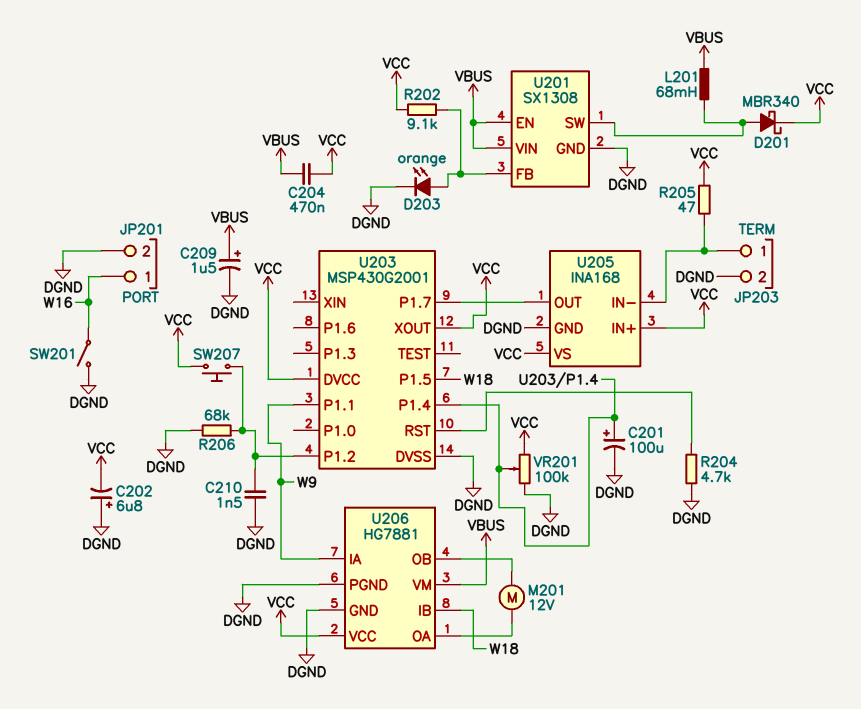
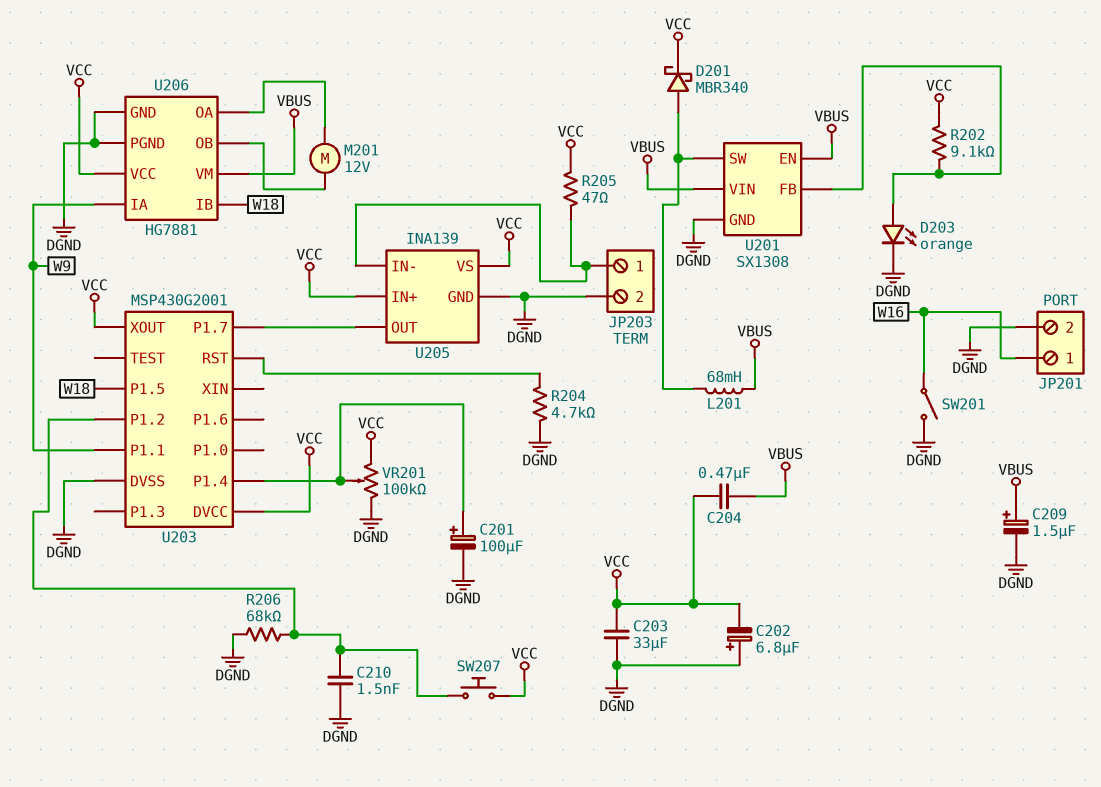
C203: none -> 33uF (DGND, VCC)
U205: INA168 -> INA139

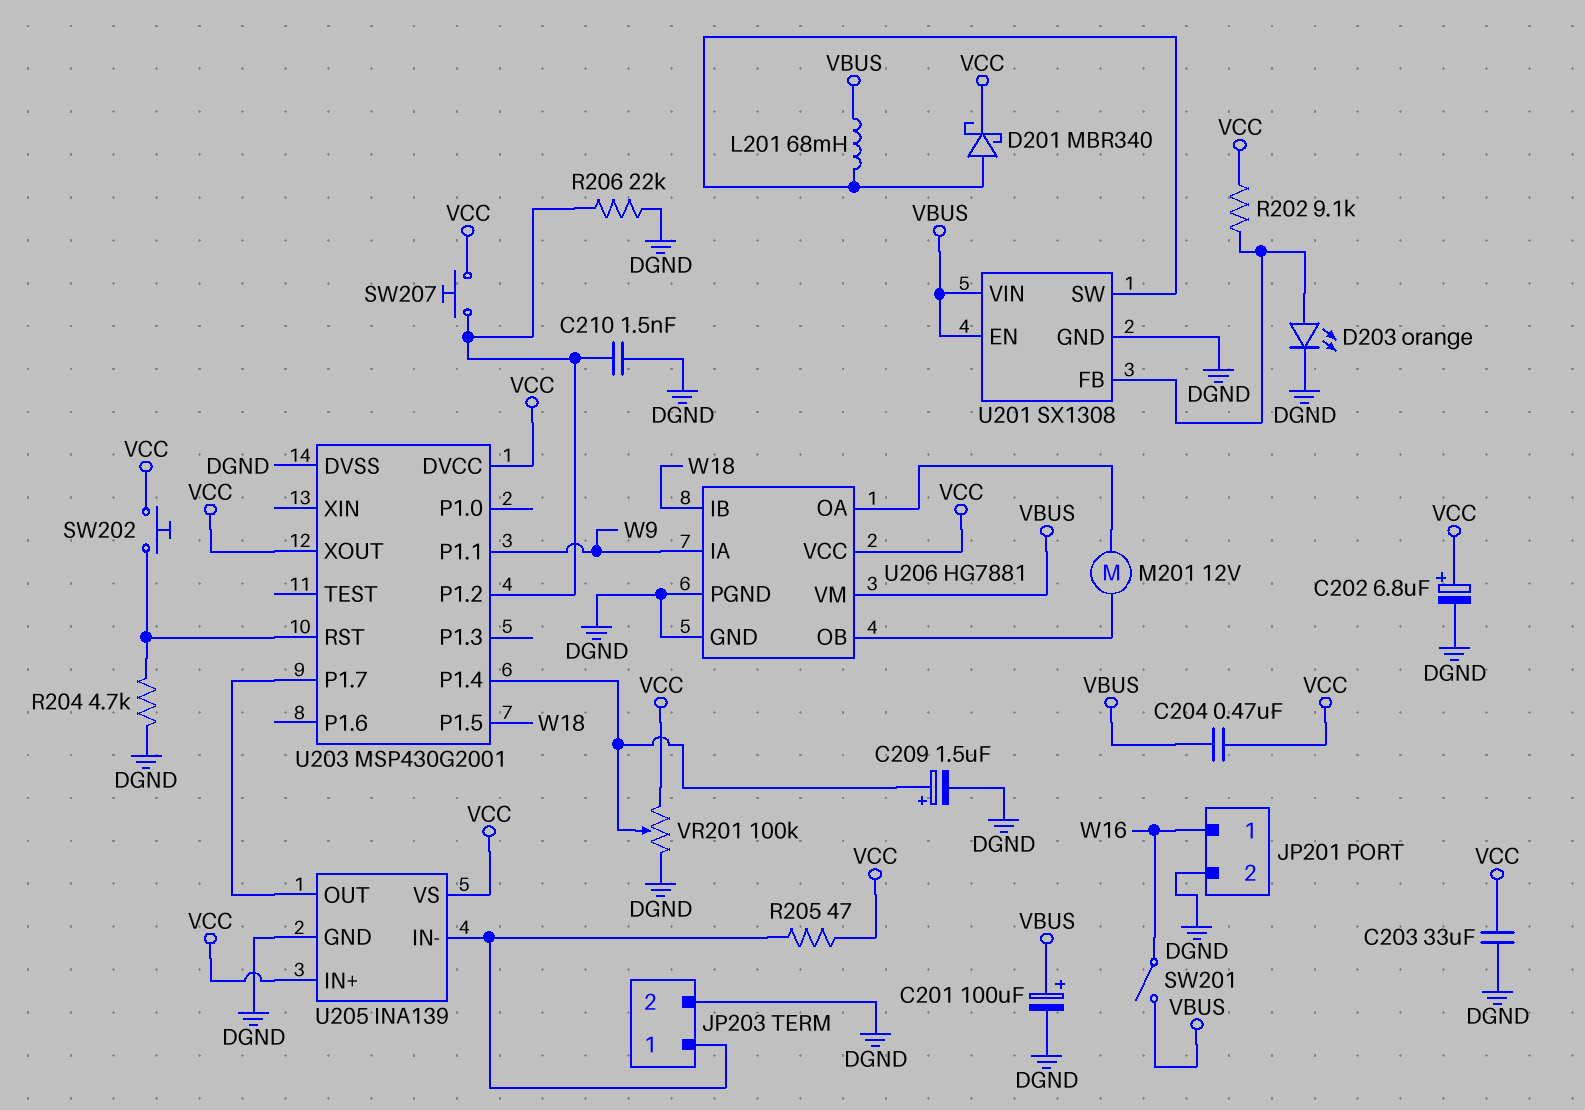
C201: 100uF (plus U203/P1.4, minus DGND) -> 100uF (plus VBUS, minus DGND)
C202: 6.8uF (plus DGND, minus VCC) -> 6.8uF (plus VCC, minus DGND)
C209: 1.5uF (plus VBUS, minus DGND) -> 1.5uF (plus U203/P1.4, minus DGND)
R206: 68k (DGND, U203/P1.2) -> 22k (DGND, U203/P1.2)
SW201: switch (DGND, W16) -> switch (VBUS, W16)
SW202: none -> button (U203/RST, VCC)

